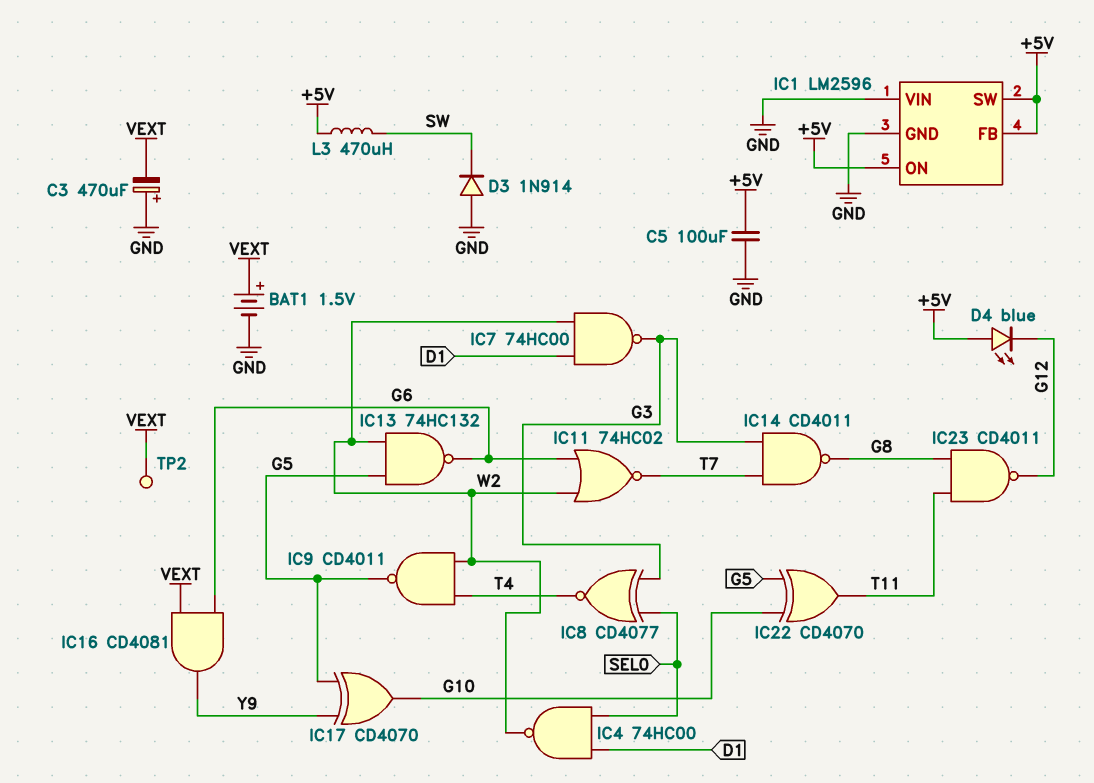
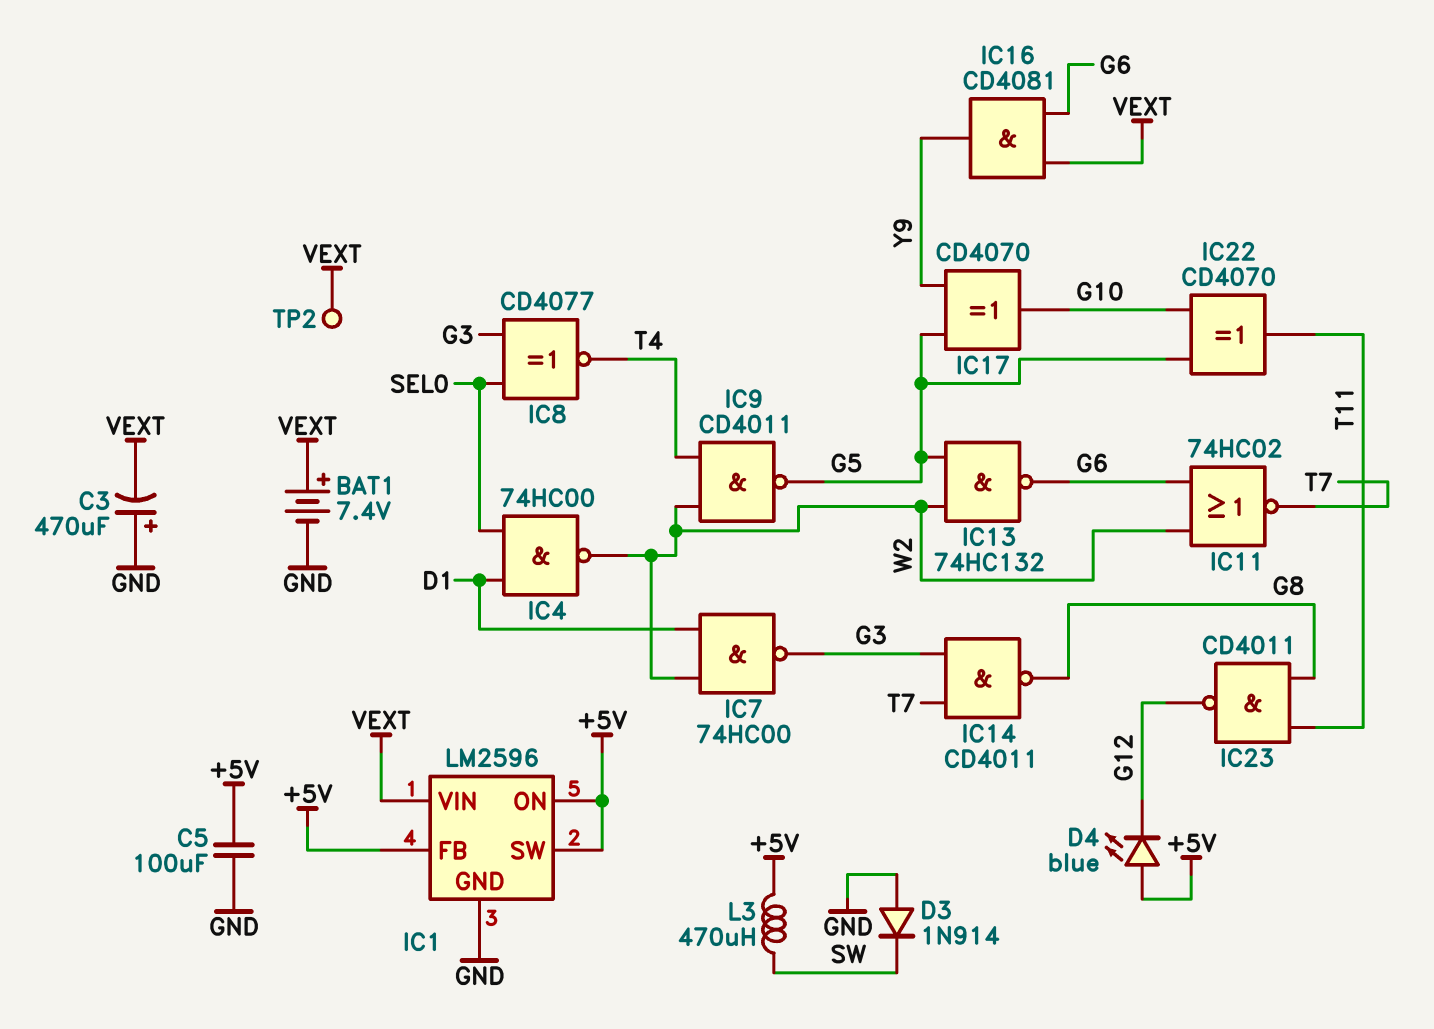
BAT1: 1.5V (plus VEXT, minus GND) -> 7.4V (plus VEXT, minus GND)
IC1 pin VIN: GND -> VEXT

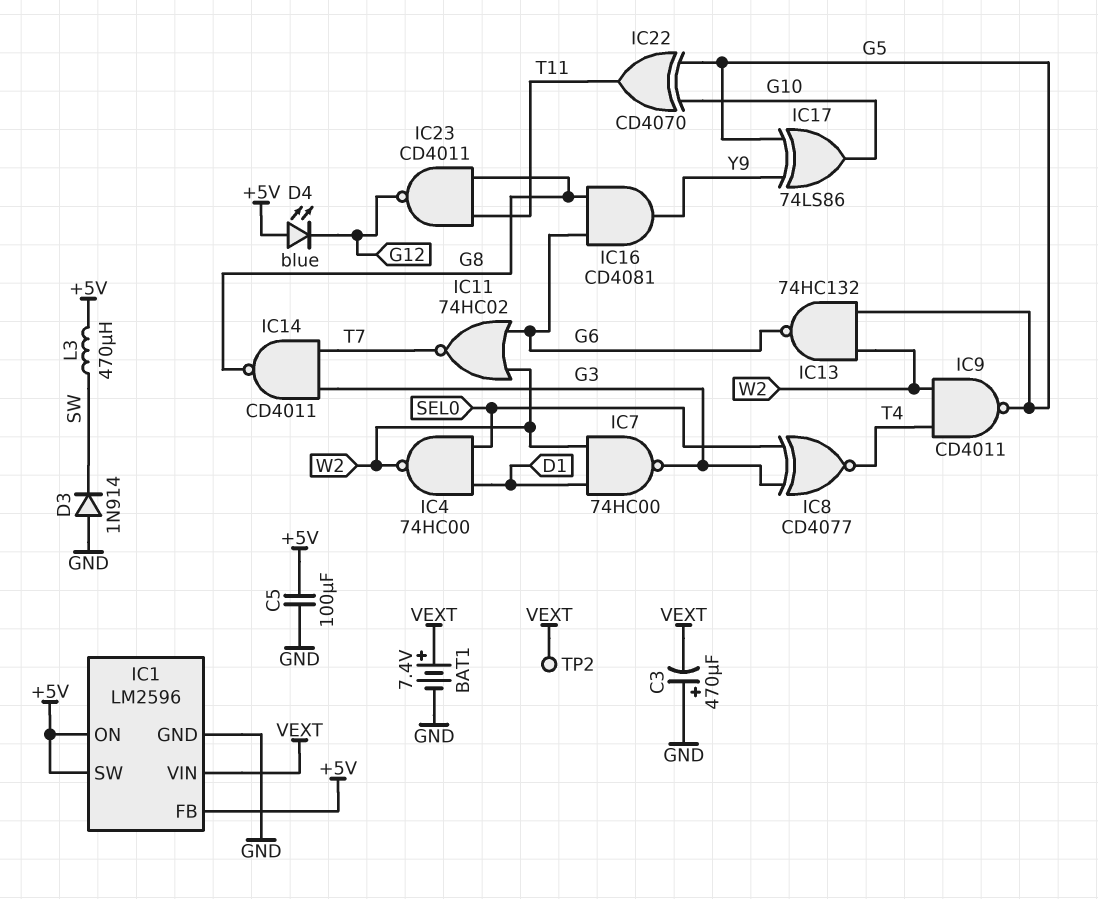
IC16: AND CD4081 (in G6, in VEXT, out Y9) -> AND CD4081 (in G6, in G8, out Y9)
IC17: XOR CD4070 (in G5, in Y9, out G10) -> XOR 74LS86 (in G5, in Y9, out G10)

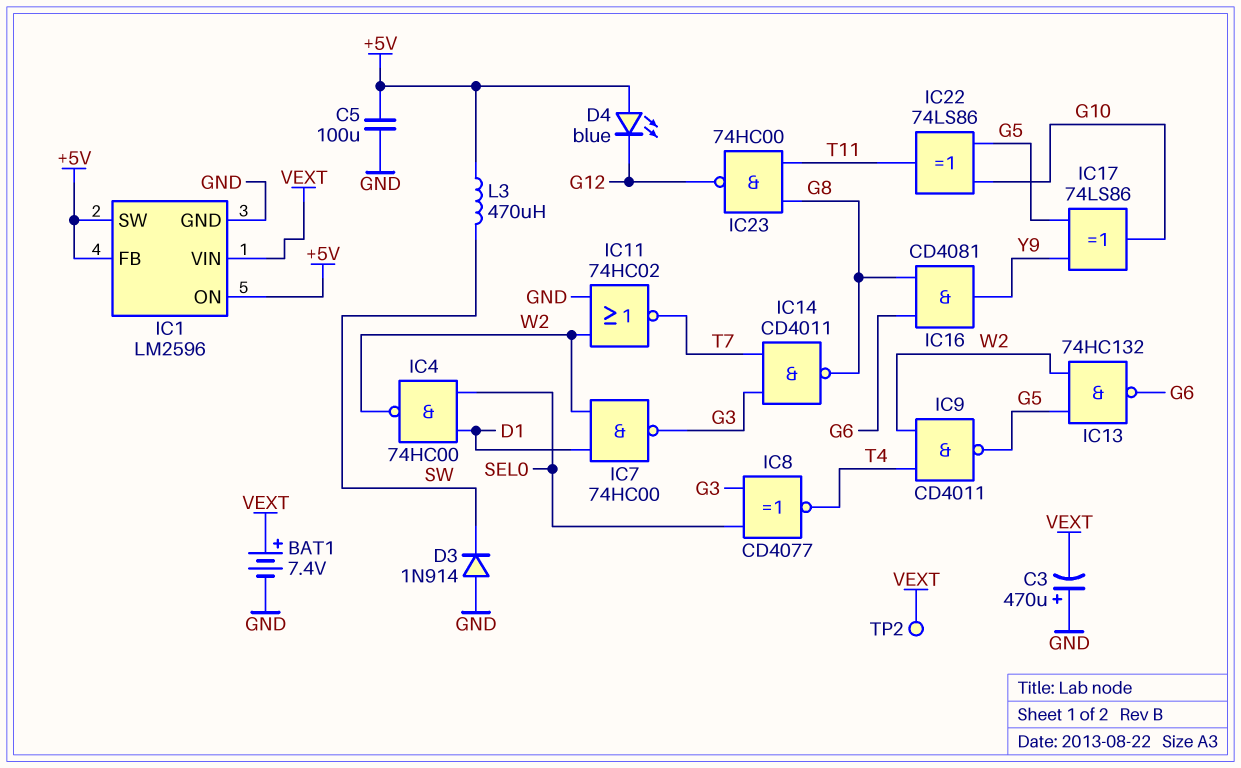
IC11: NOR 74HC02 (in G6, in W2, out T7) -> NOR 74HC02 (in GND, in W2, out T7)
IC22: XOR CD4070 (in G5, in G10, out T11) -> XOR 74LS86 (in G5, in G10, out T11)
IC23: NAND CD4011 (in G8, in T11, out G12) -> NAND 74HC00 (in G8, in T11, out G12)

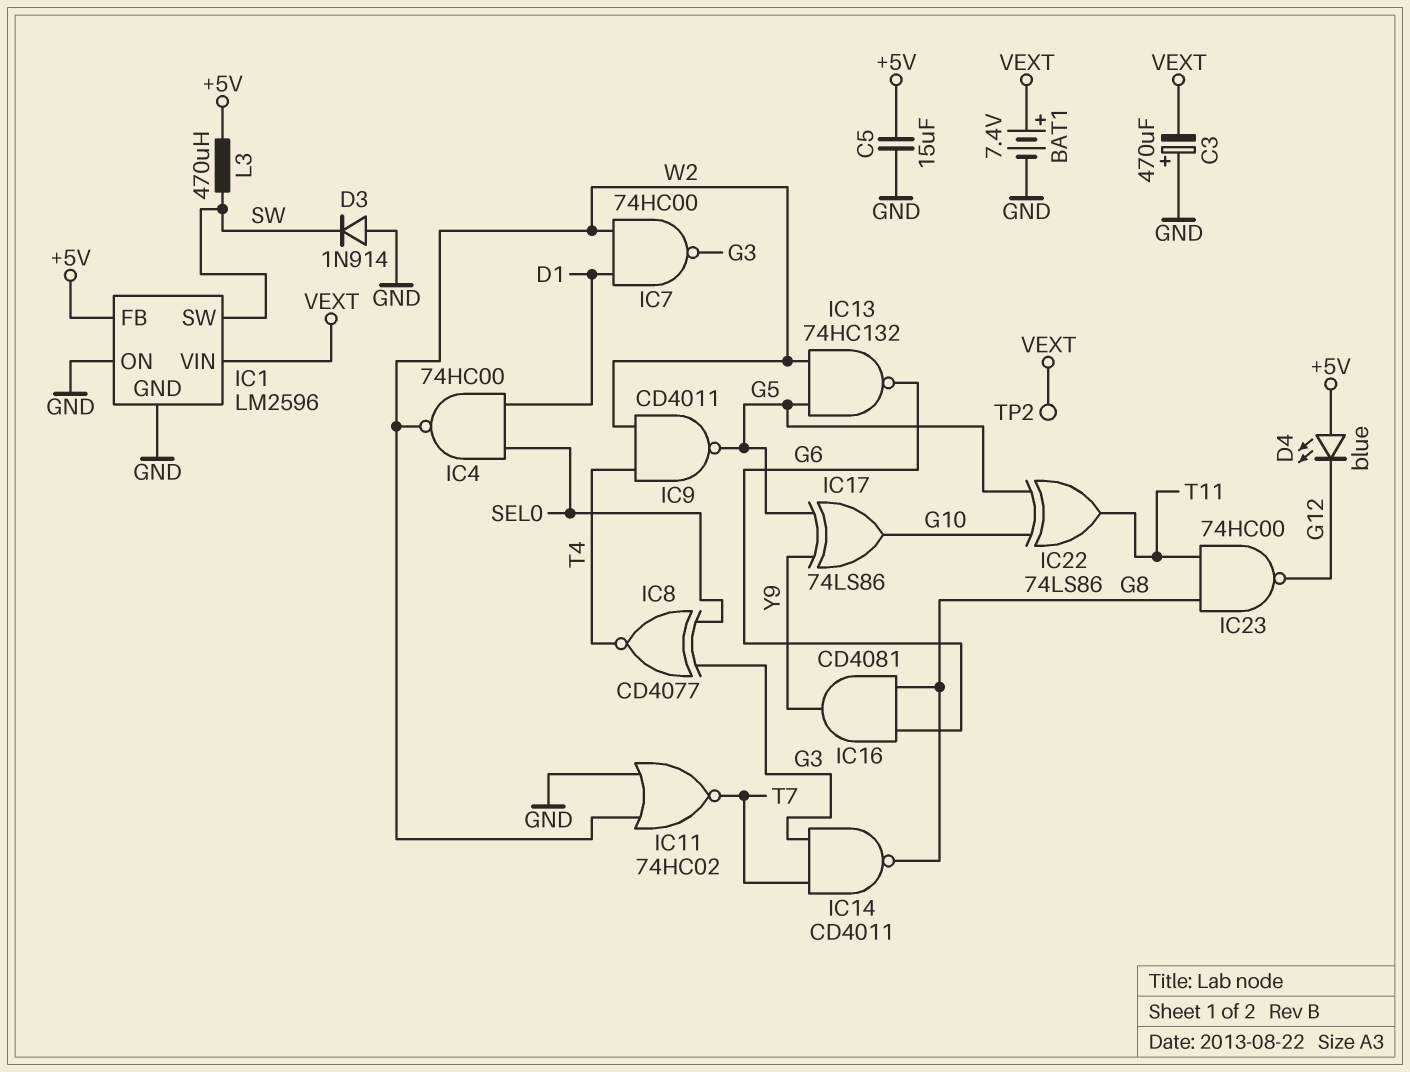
C5: 100uF (+5V, GND) -> 15uF (+5V, GND)
IC1 pin ON: +5V -> GND
IC1 pin SW: +5V -> SW

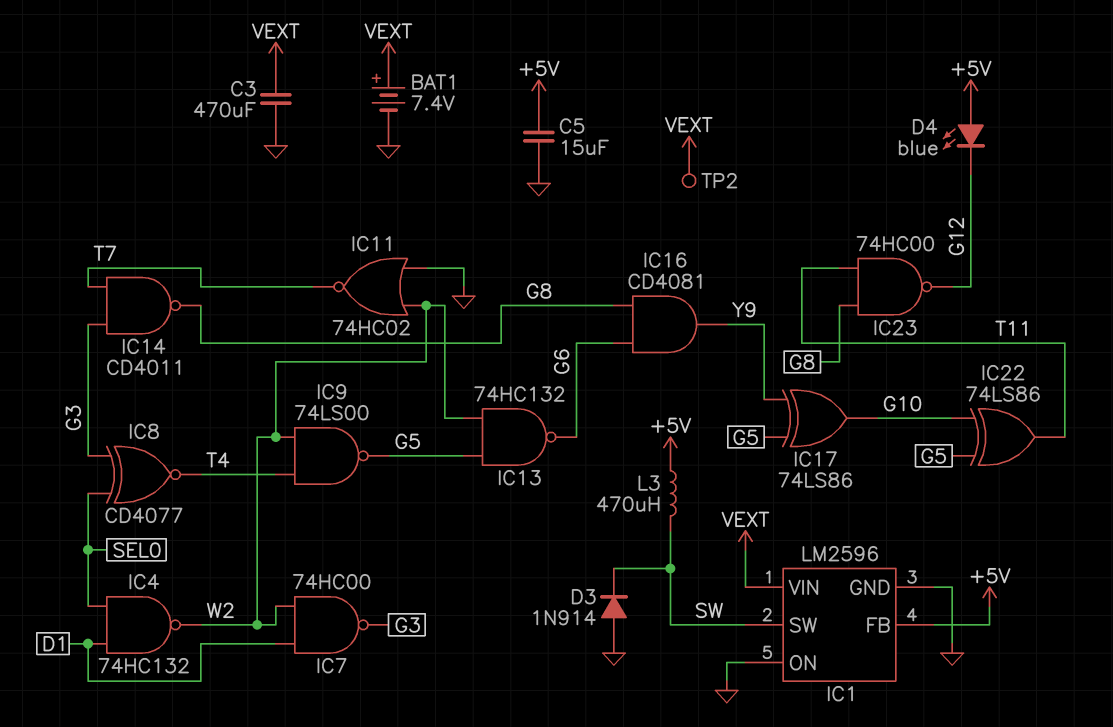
C3: 470uF (plus GND, minus VEXT) -> 470uF (GND, VEXT)
IC4: NAND 74HC00 (in D1, in SEL0, out W2) -> NAND 74HC132 (in D1, in SEL0, out W2)
IC9: NAND CD4011 (in T4, in W2, out G5) -> NAND 74LS00 (in T4, in W2, out G5)

